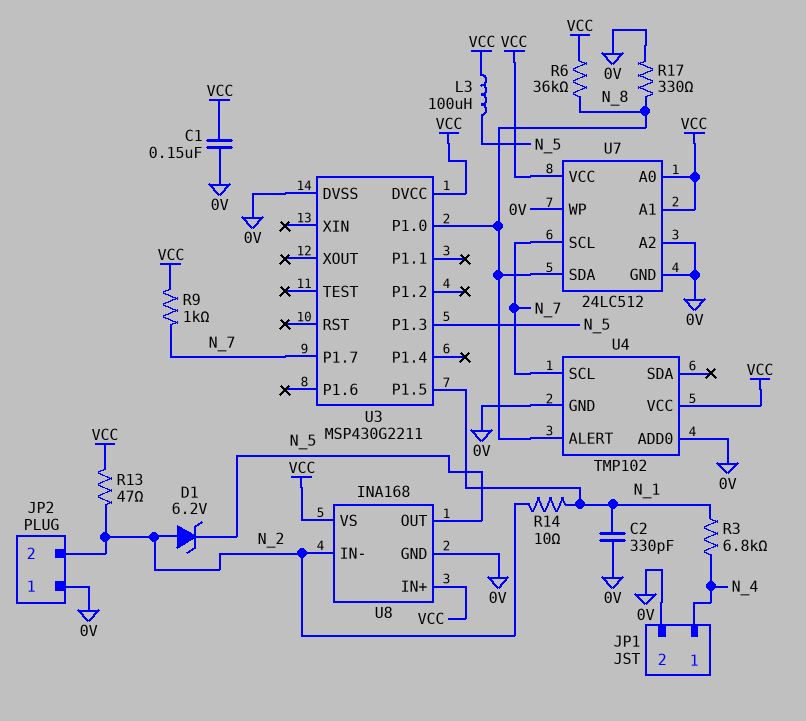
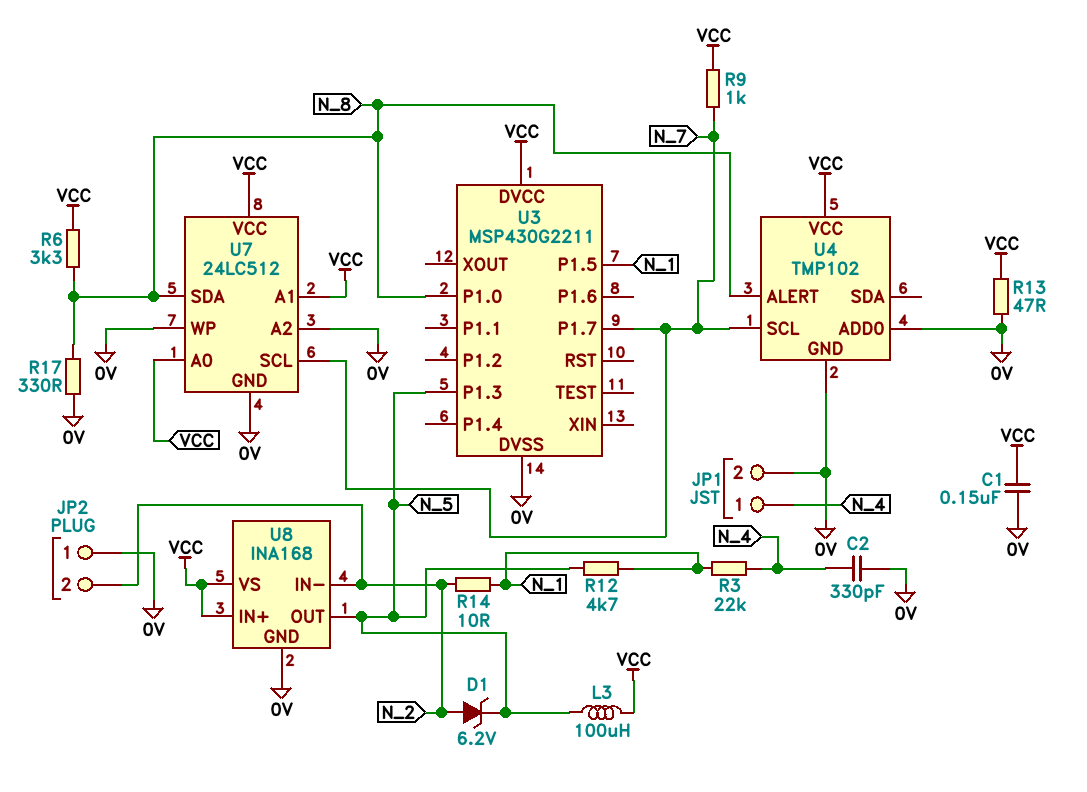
C2: 330pF (0V, N_1) -> 330pF (0V, N_4)
R3: 6.8k (N_1, N_4) -> 22k (N_1, N_4)
R6: 36k (N_8, VCC) -> 3.3k (N_8, VCC)
R12: none -> 4.7k (N_1, N_5)
R13: 47 (N_2, VCC) -> 47 (0V, VCC)

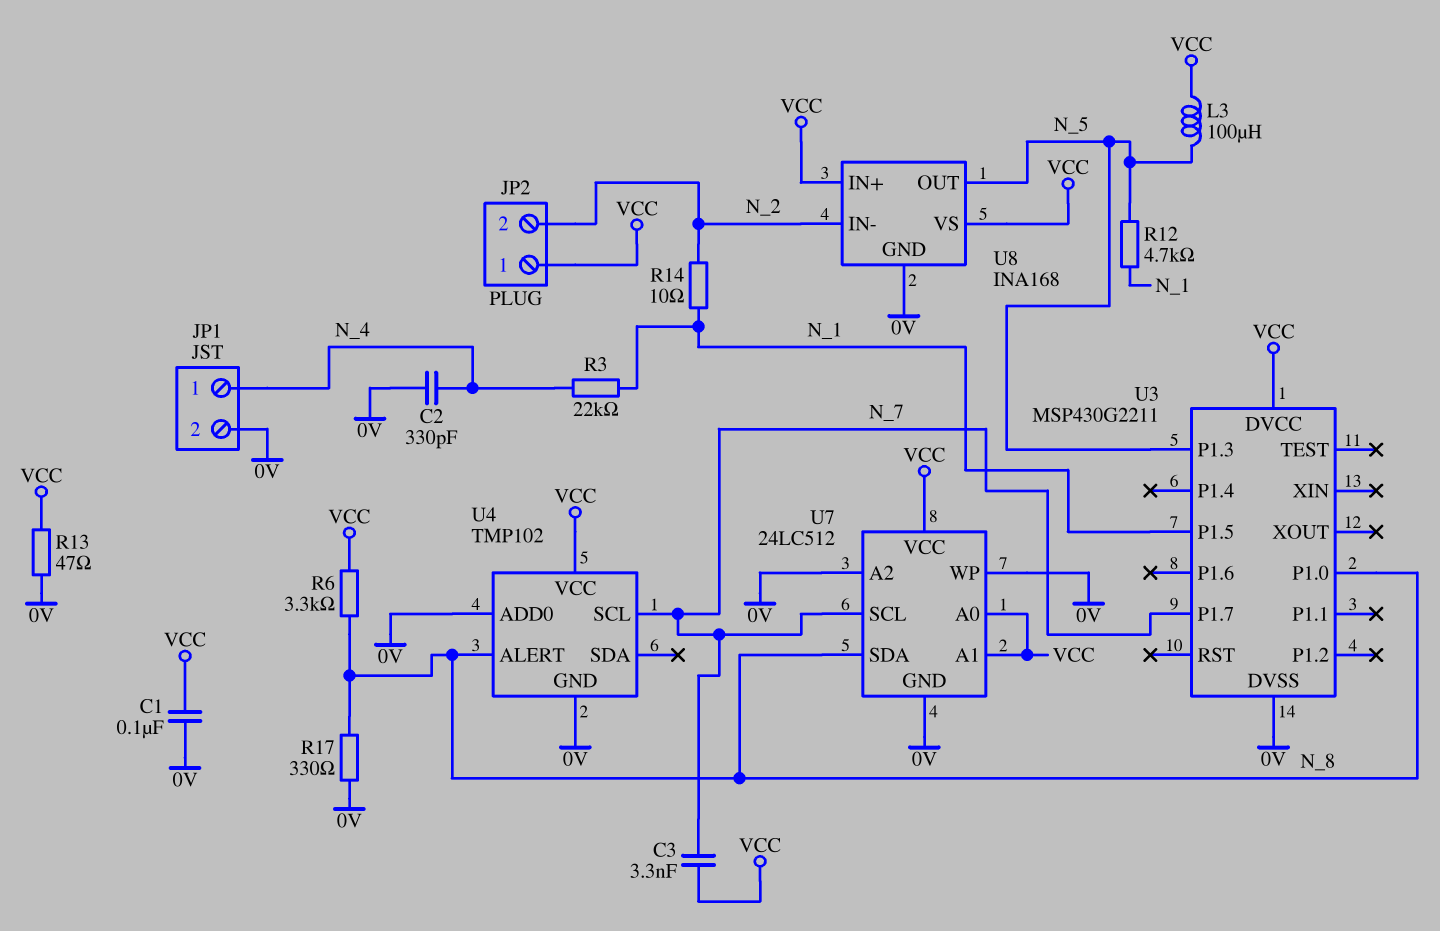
C1: 150nF (0V, VCC) -> 100nF (0V, VCC)
C3: none -> 3.3nF (N_7, VCC)
D1: zener 6.2V (A N_2, K N_5) -> none
JP2 pin 1: 0V -> VCC
R9: 1k (N_7, VCC) -> none

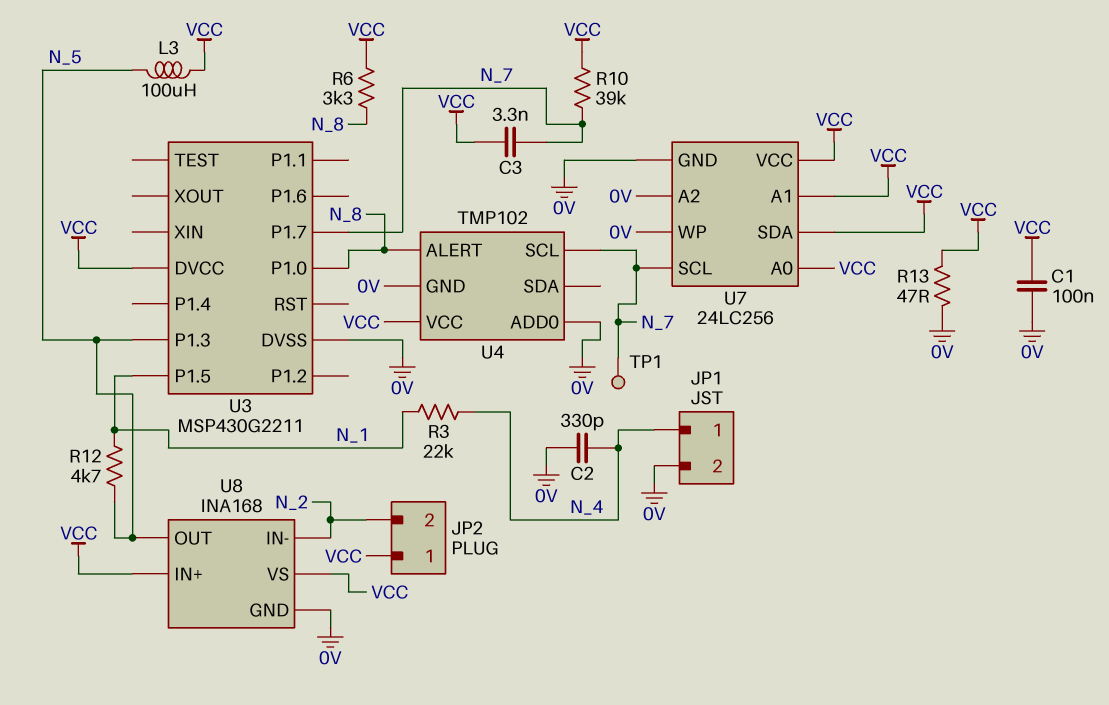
R10: none -> 39k (N_7, VCC)
R14: 10 (N_1, N_2) -> none
R17: 330 (0V, N_8) -> none
TP1: none -> test point (N_7)
U7: 24LC512 -> 24LC256
U7 pin SDA: N_8 -> VCC

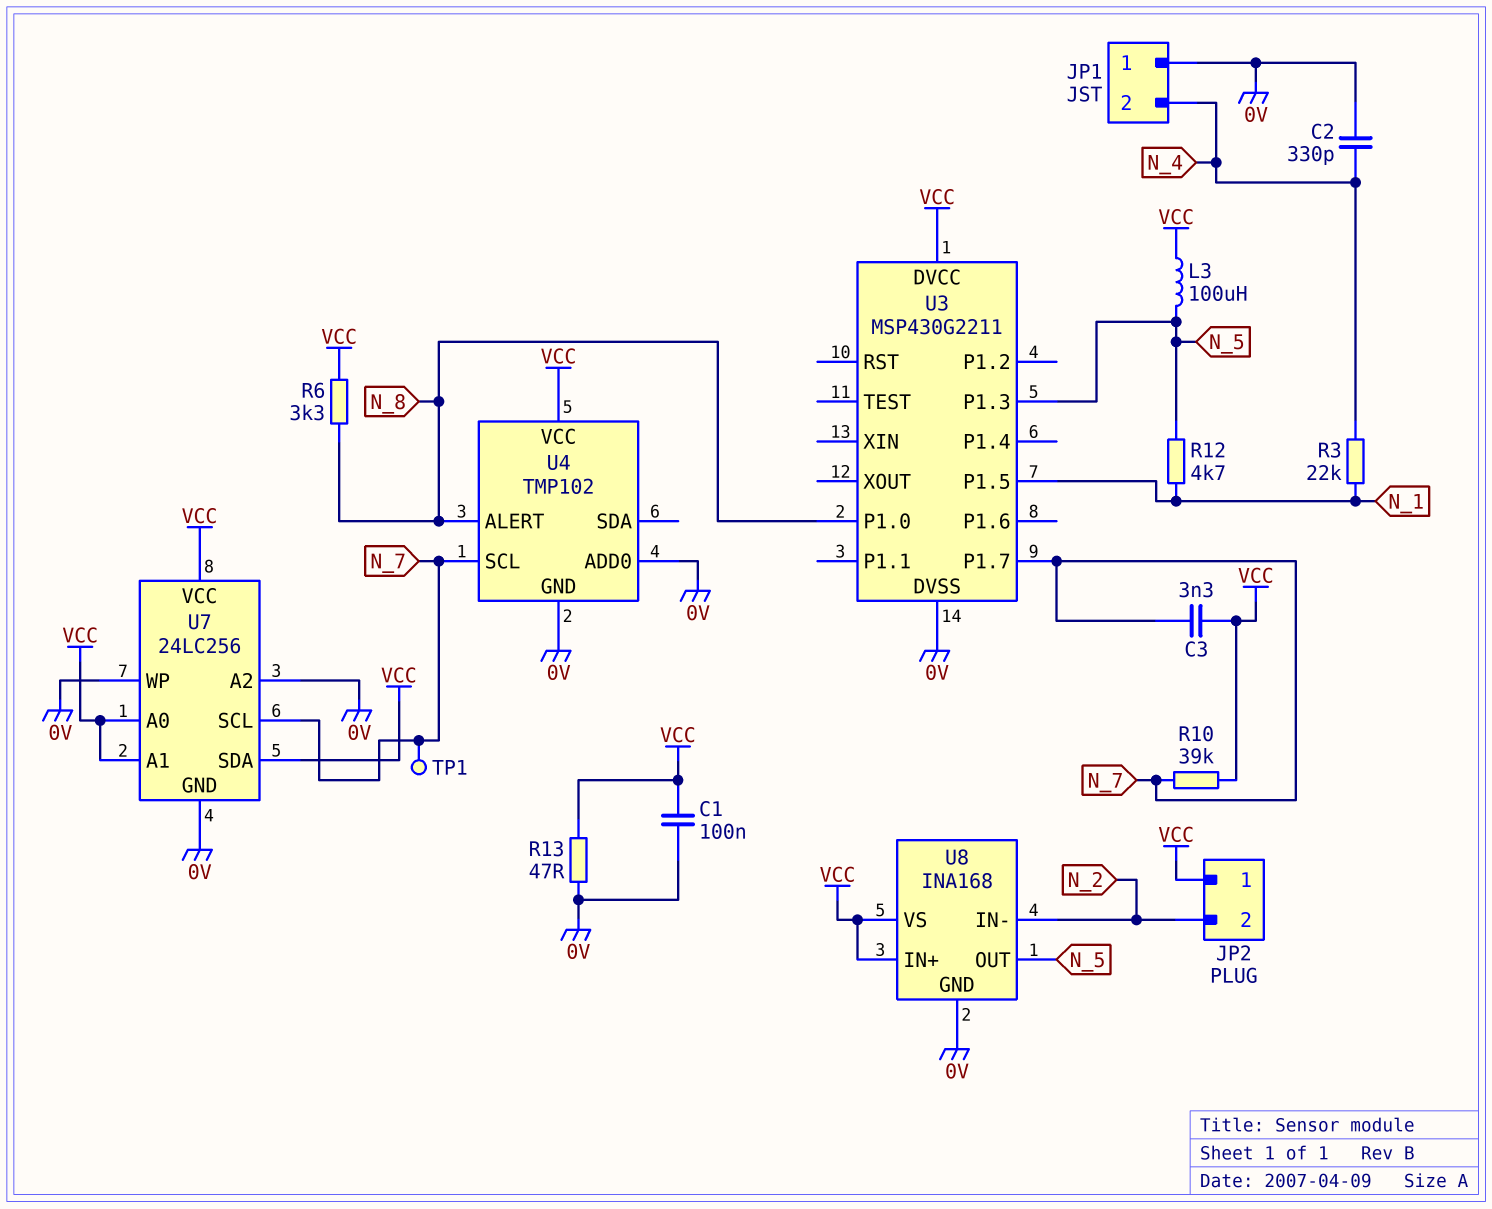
JP1 pin 1: N_4 -> 0V
JP1 pin 2: 0V -> N_4

